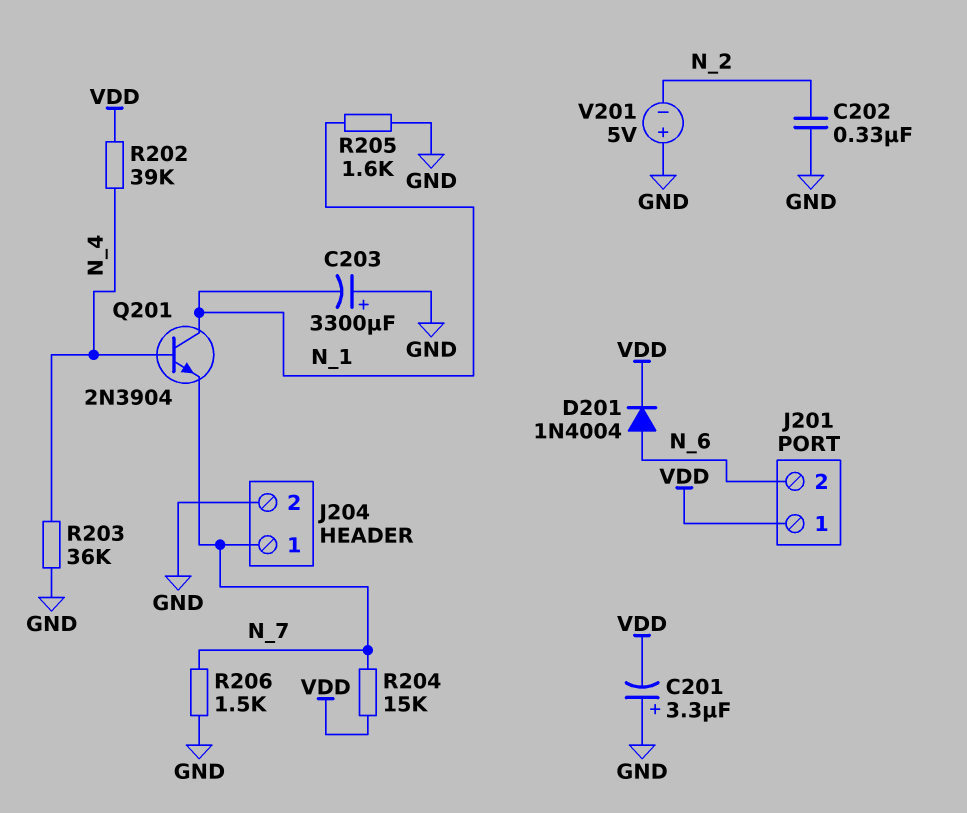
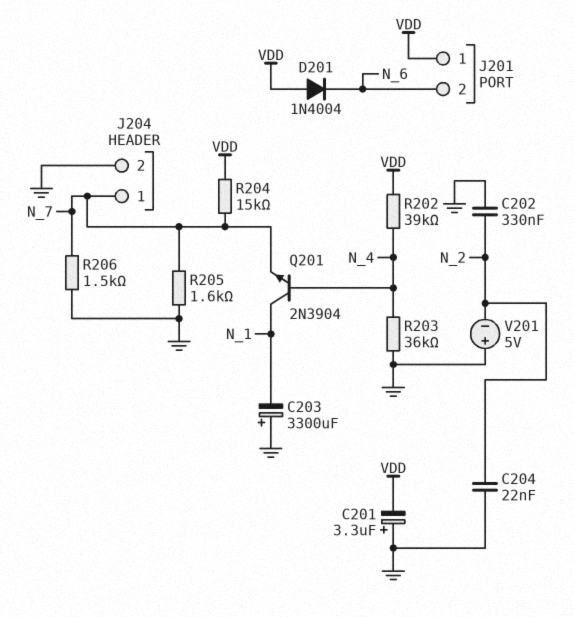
C204: none -> 22nF (GND, N_2)
D201: diode 1N4004 (A N_6, K VDD) -> diode 1N4004 (A VDD, K N_6)
R205: 1.6k (GND, N_1) -> 1.6k (GND, N_7)

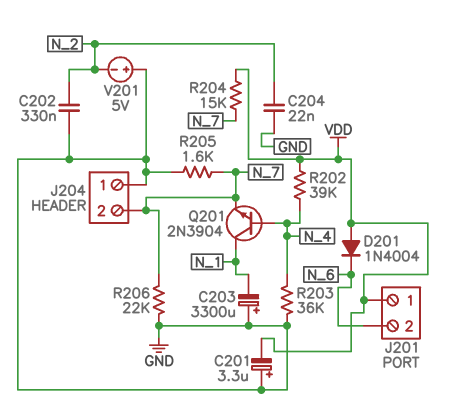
J204 pin 1: N_7 -> GND
J204 pin 2: GND -> N_7
R206: 1.5k (GND, N_7) -> 22k (GND, N_7)

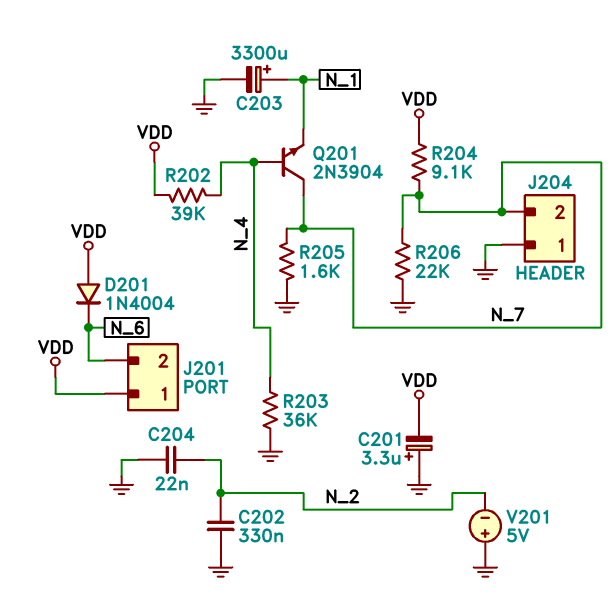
C203: 3300uF (plus GND, minus N_1) -> 3300uF (plus N_1, minus GND)
Q201: NPN 2N3904 (B N_4, C N_1, E N_7) -> NPN 2N3904 (B N_4, C N_7, E N_1)
R204: 15k (N_7, VDD) -> 9.1k (N_7, VDD)

